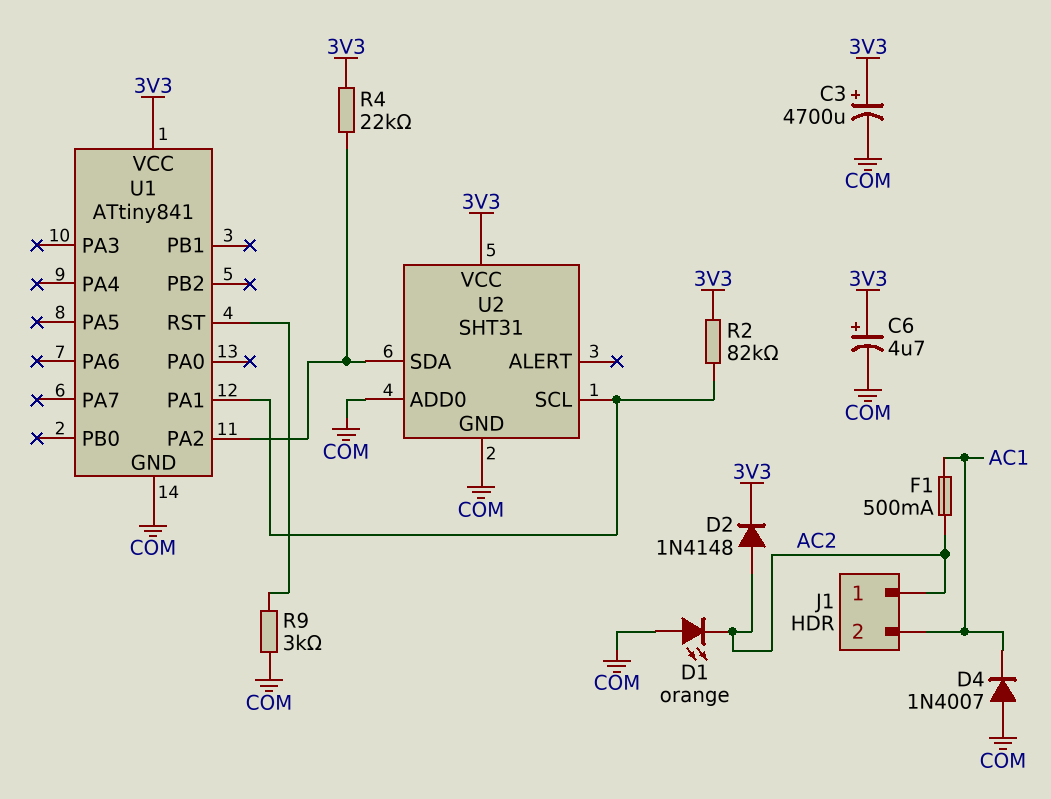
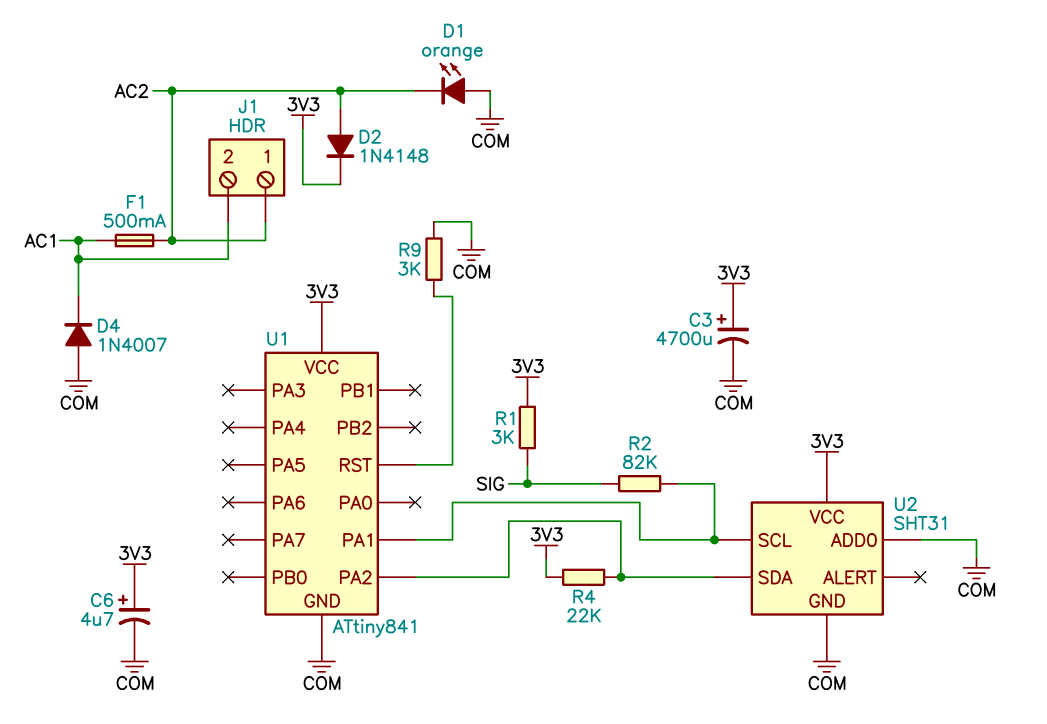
R1: none -> 3k (3V3, SIG)
R2: 82k (3V3, U1/PA1) -> 82k (SIG, U1/PA1)

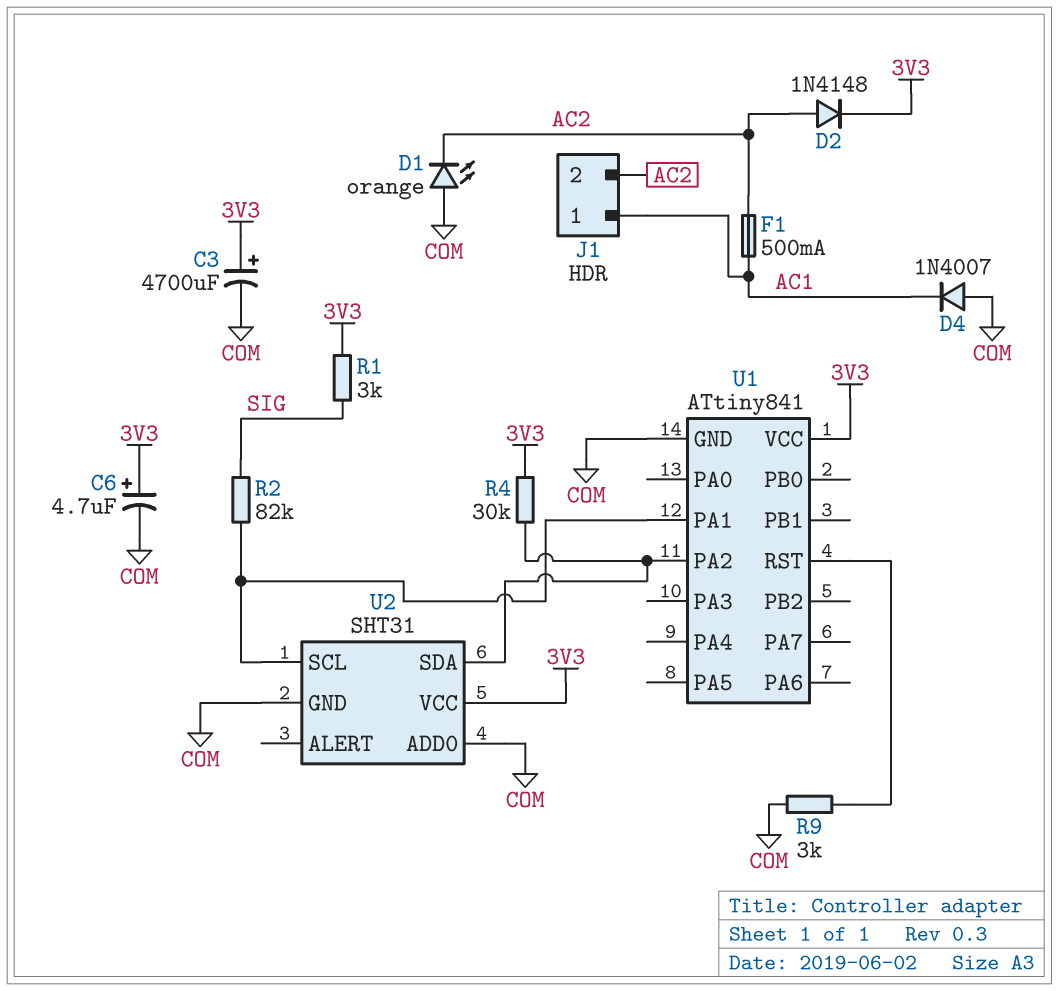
J1 pin 1: AC2 -> AC1
J1 pin 2: AC1 -> AC2
R4: 22k (3V3, U1/PA2) -> 30k (3V3, U1/PA2)

